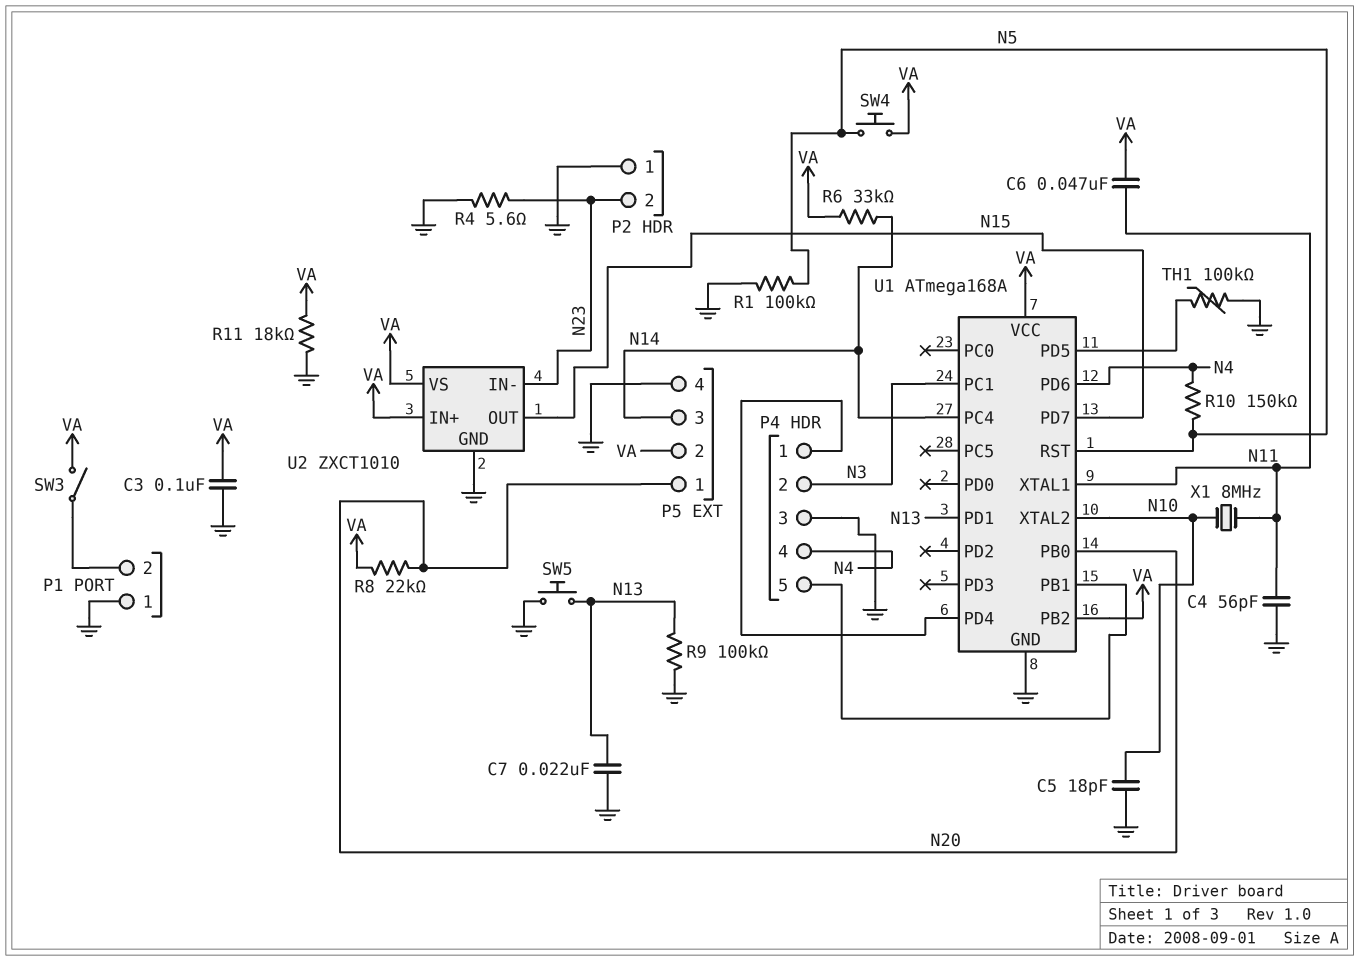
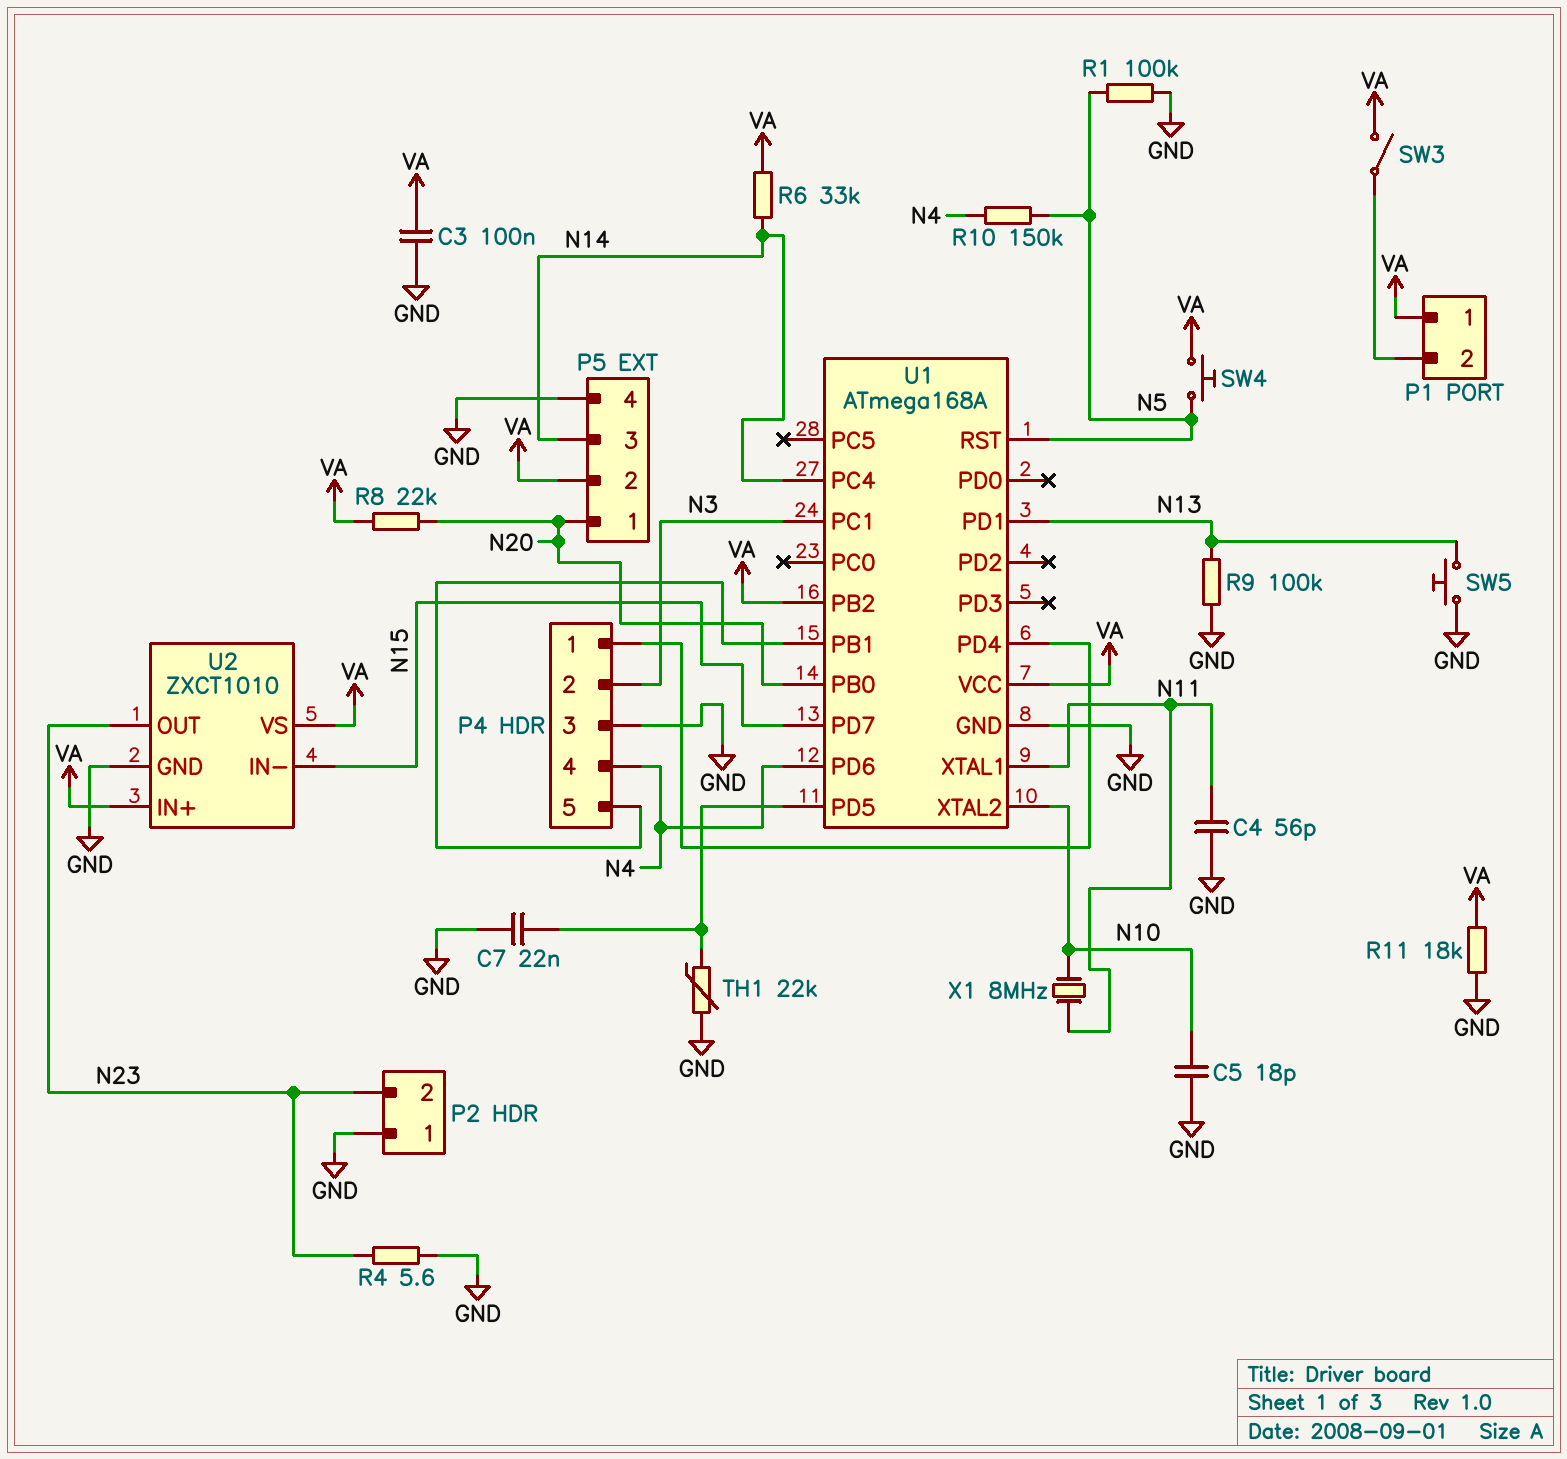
C6: 47nF (N11, VA) -> none
C7: 22nF (GND, N13) -> 22nF (GND, U1/PD5)
P1 pin 1: GND -> VA
TH1: 100k (GND, U1/PD5) -> 22k (GND, U1/PD5)
U2 pin IN-: N23 -> N15
U2 pin OUT: N15 -> N23

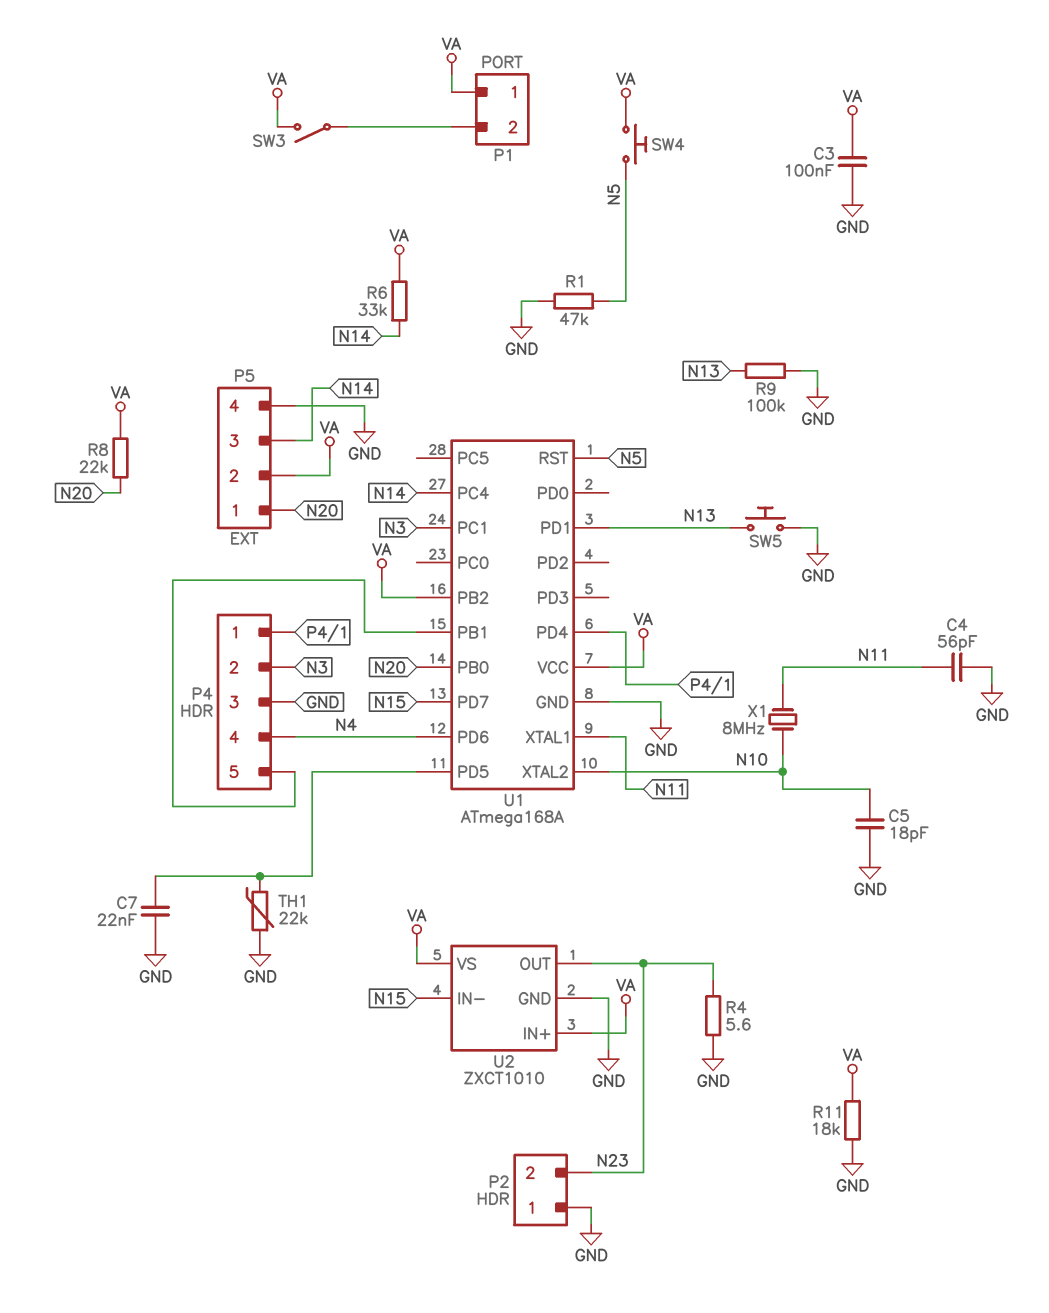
R1: 100k (GND, N5) -> 47k (GND, N5)
R10: 150k (N4, N5) -> none

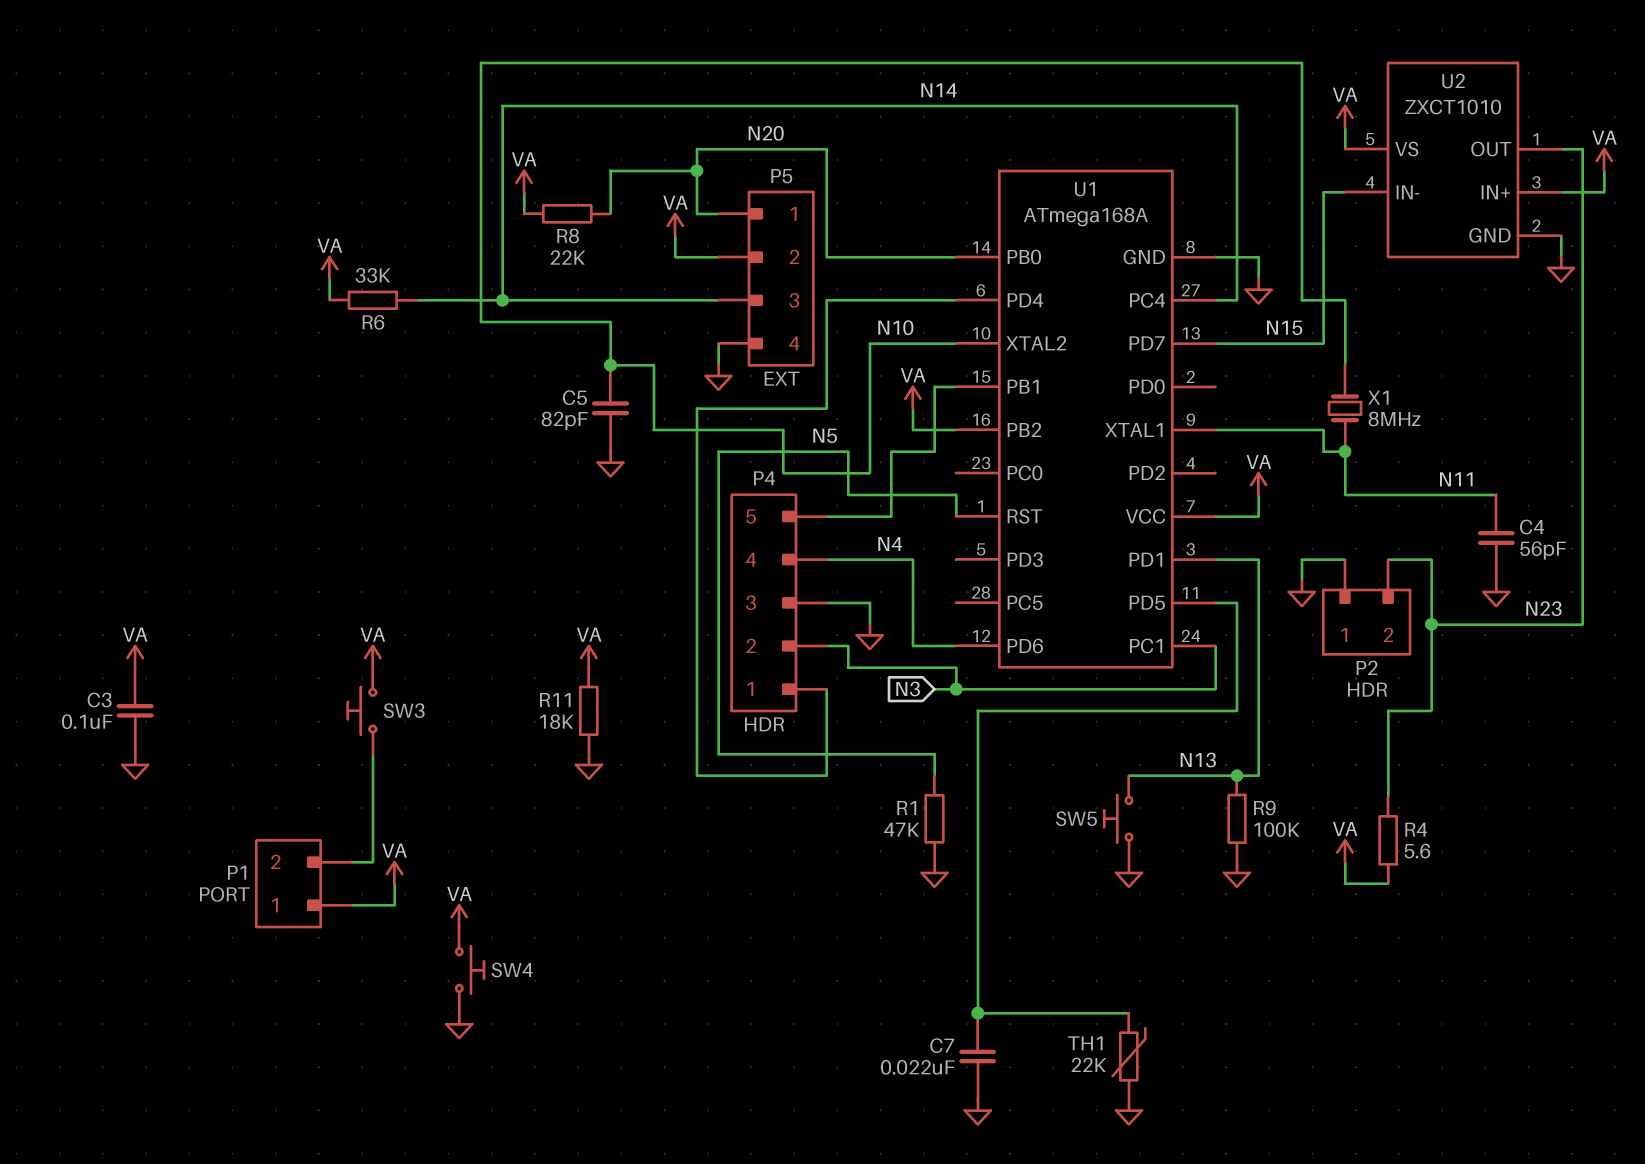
C5: 18pF (GND, N10) -> 82pF (GND, N10)
R4: 5.6 (GND, N23) -> 5.6 (N23, VA)
SW3: switch (P1/2, VA) -> button (P1/2, VA)
SW4: button (N5, VA) -> button (GND, VA)

